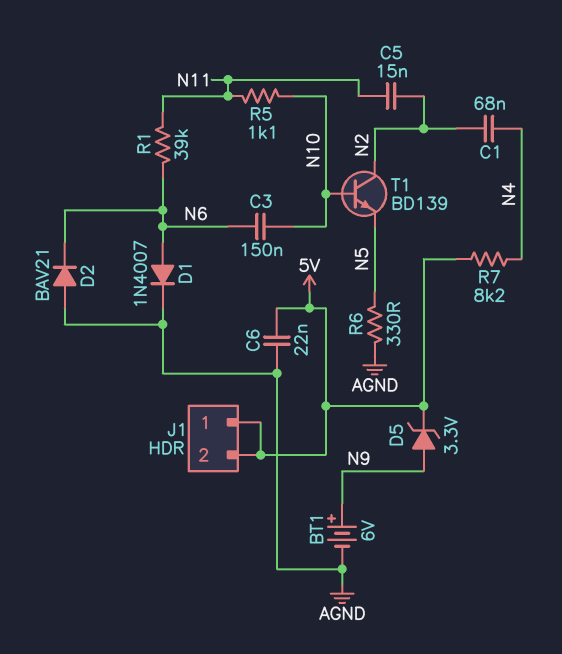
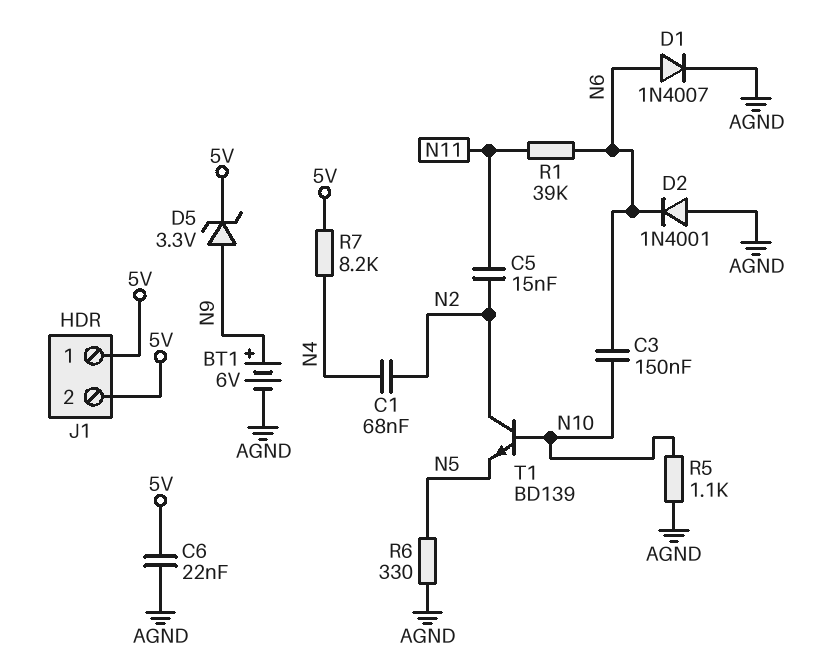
D2: diode BAV21 (A AGND, K N6) -> diode 1N4001 (A AGND, K N6)
R5: 1.1k (N10, N11) -> 1.1k (AGND, N10)

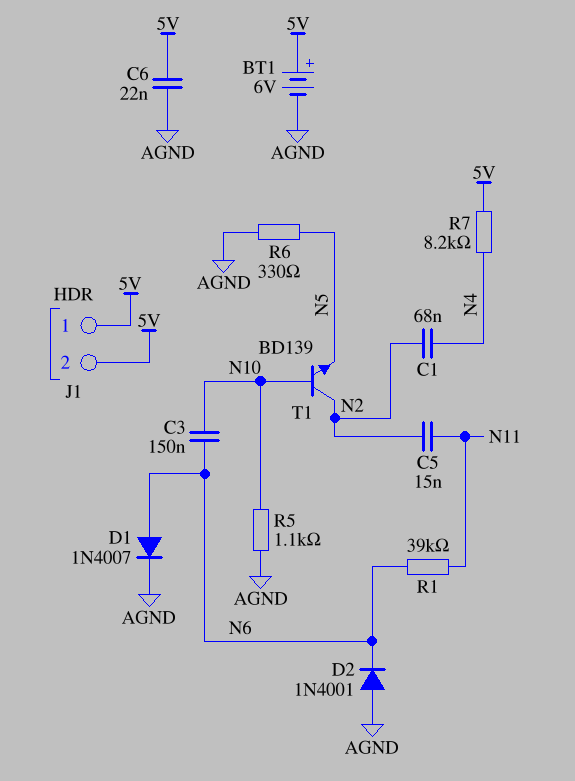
BT1: 6V (plus N9, minus AGND) -> 6V (plus 5V, minus AGND)
D5: zener 3.3V (A N9, K 5V) -> none

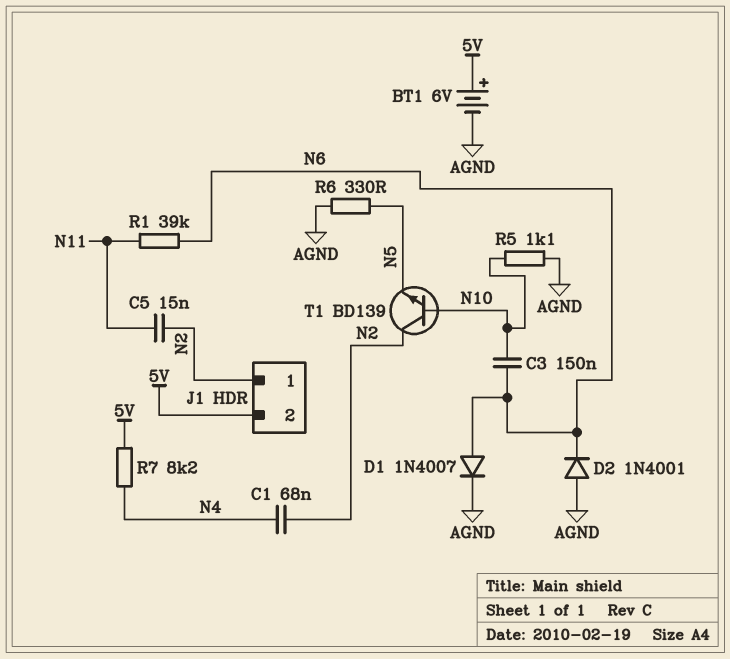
C6: 22nF (5V, AGND) -> none
J1 pin 1: 5V -> N2

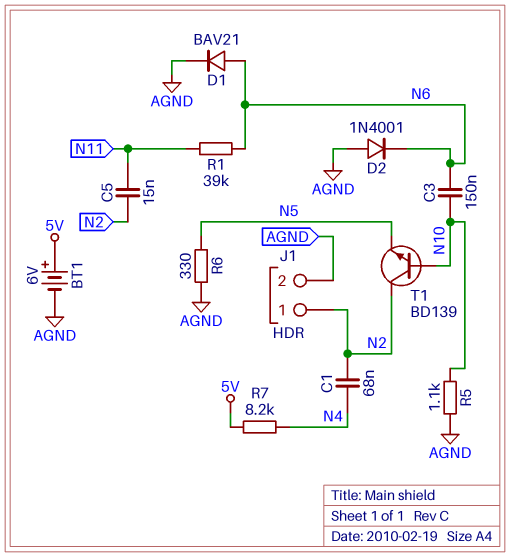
D1: diode 1N4007 (A N6, K AGND) -> diode BAV21 (A N6, K AGND)
J1 pin 2: 5V -> AGND

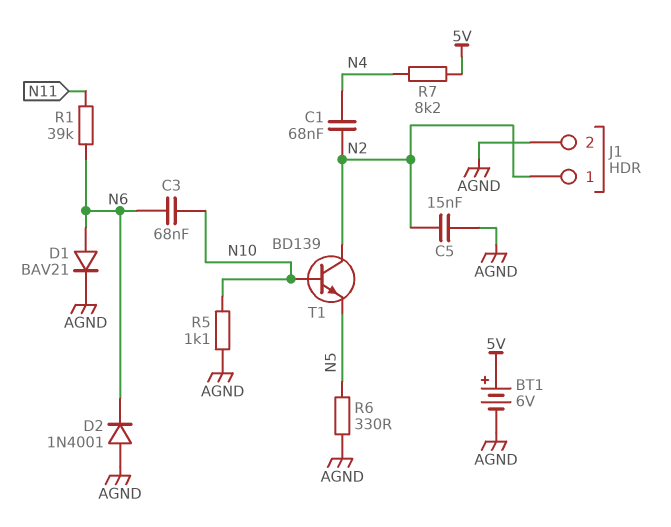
C3: 150nF (N6, N10) -> 68nF (N6, N10)
C5: 15nF (N2, N11) -> 15nF (AGND, N2)

